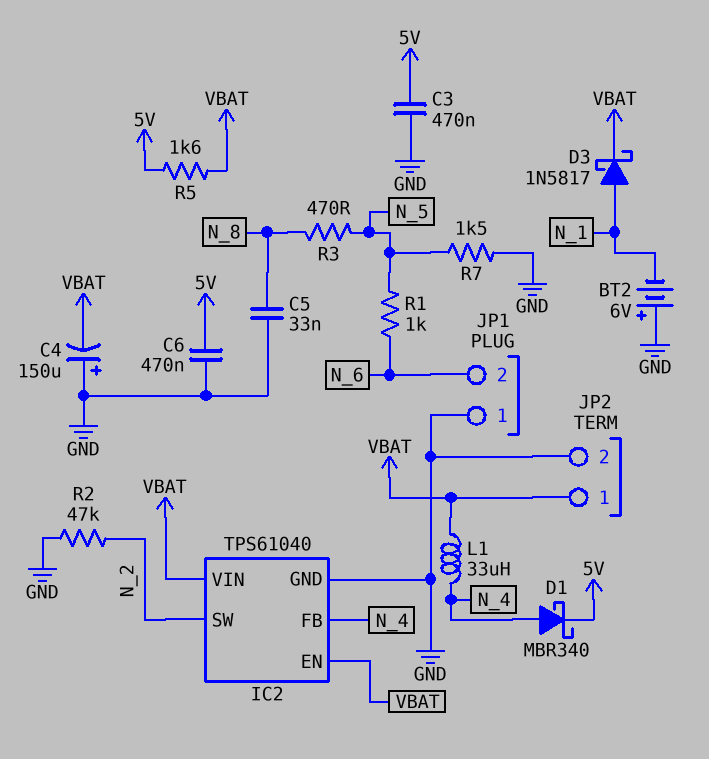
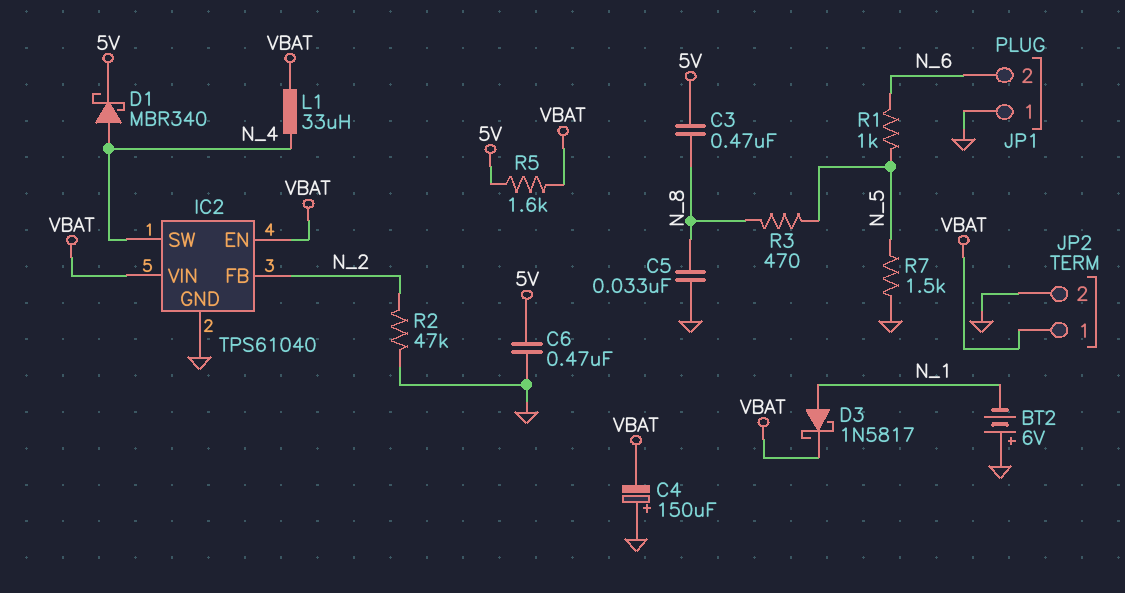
C3: 470nF (5V, GND) -> 470nF (5V, N_8)
IC2 pin FB: N_4 -> N_2
IC2 pin SW: N_2 -> N_4

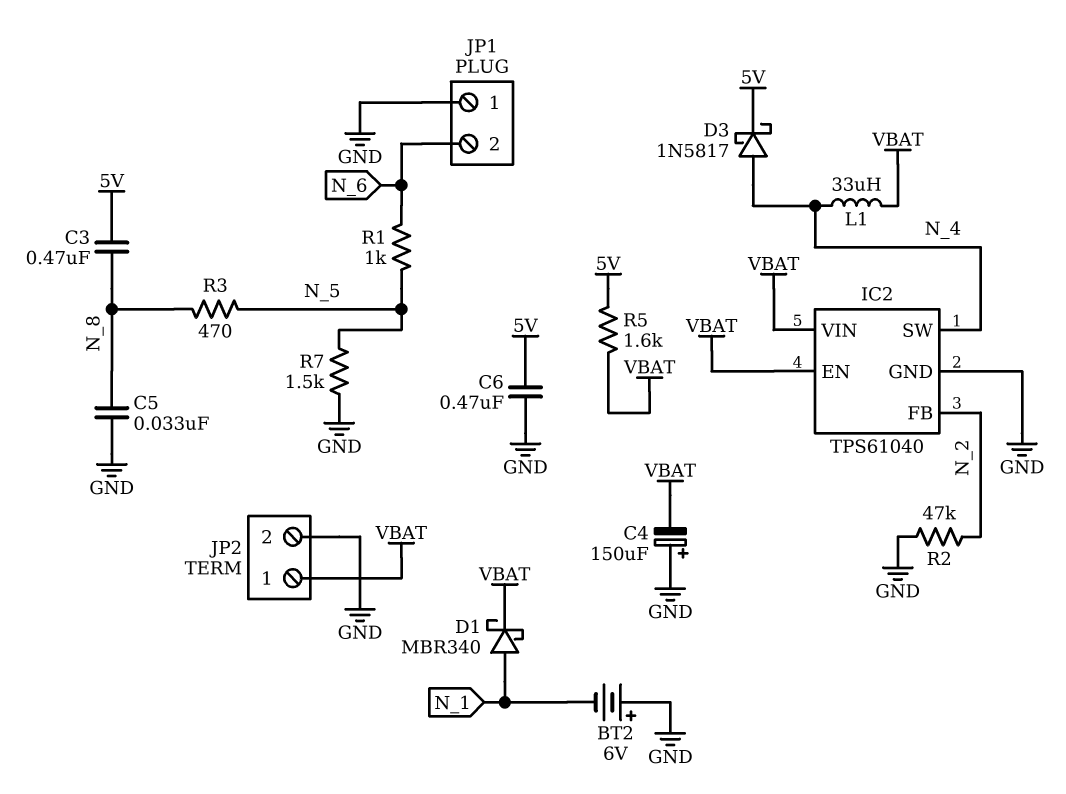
D1: schottky MBR340 (A N_4, K 5V) -> schottky MBR340 (A N_1, K VBAT)
D3: schottky 1N5817 (A N_1, K VBAT) -> schottky 1N5817 (A N_4, K 5V)

